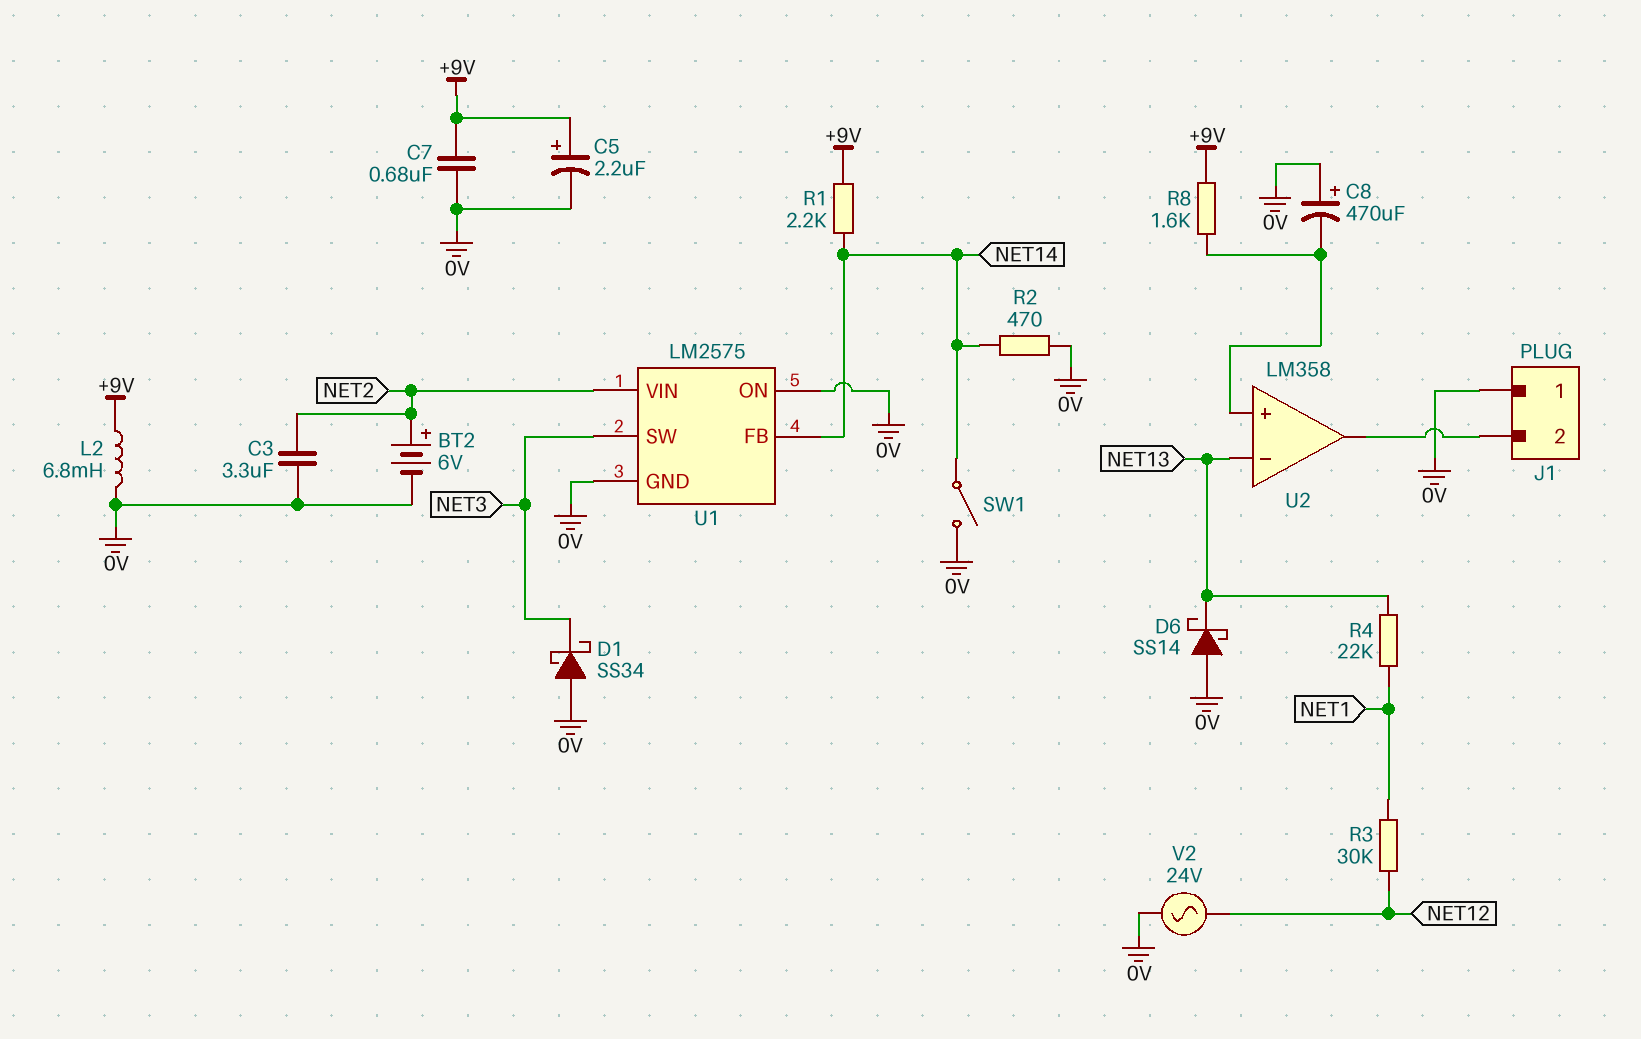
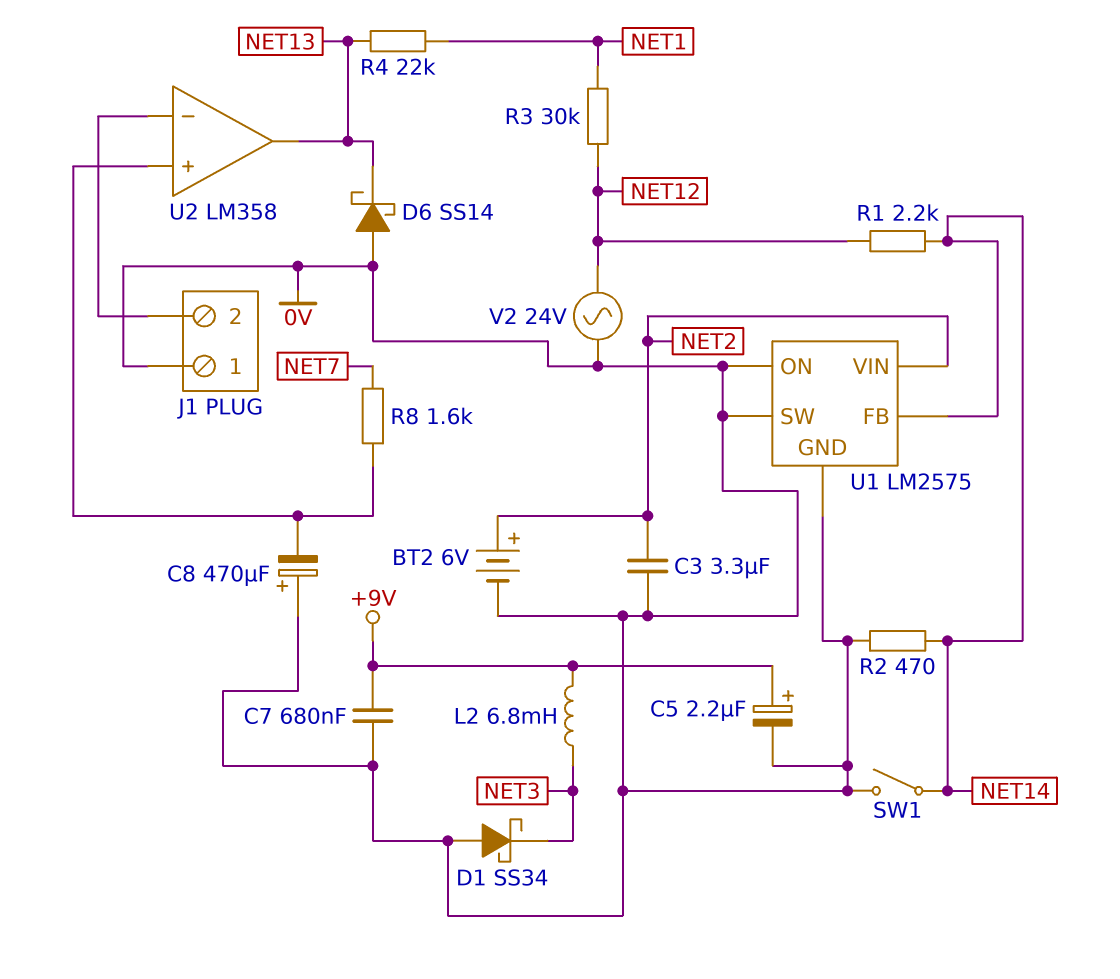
L2: 6.8mH (+9V, 0V) -> 6.8mH (+9V, NET3)
R1: 2.2k (+9V, NET14) -> 2.2k (NET12, NET14)
R8: 1.6k (+9V, U2/in+) -> 1.6k (NET7, U2/in+)
U1 pin SW: NET3 -> 0V
U2 pin in-: NET13 -> J1/2
U2 pin out: J1/2 -> NET13

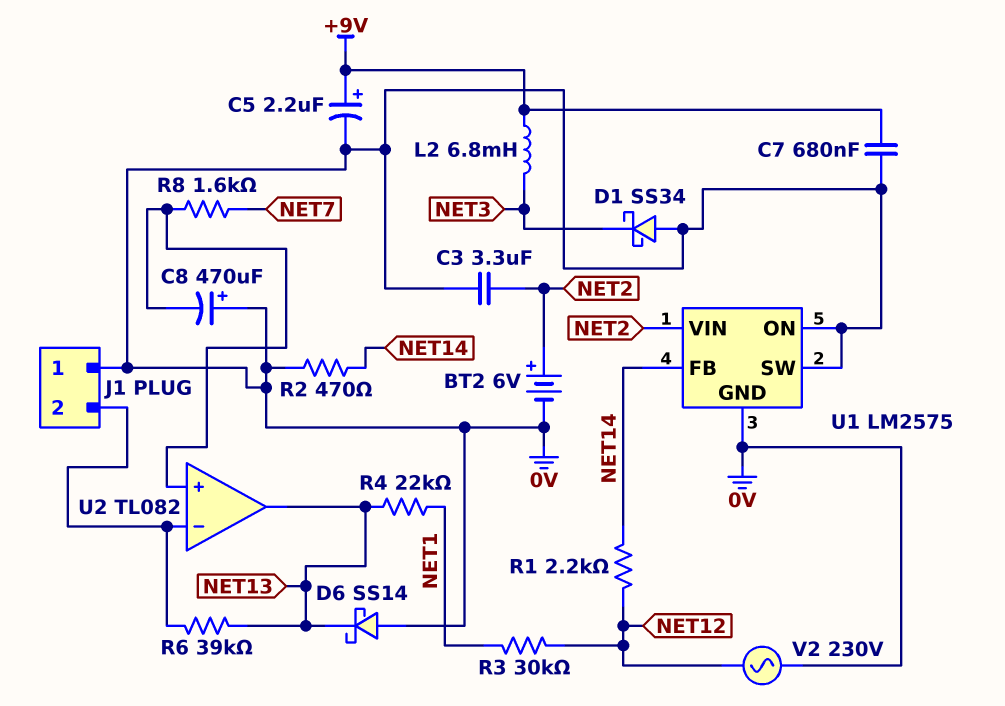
R6: none -> 39k (J1/2, NET13)
SW1: switch (0V, NET14) -> none
U2: LM358 -> TL082
V2: AC 24V (0V, NET12) -> AC 230V (0V, NET12)

